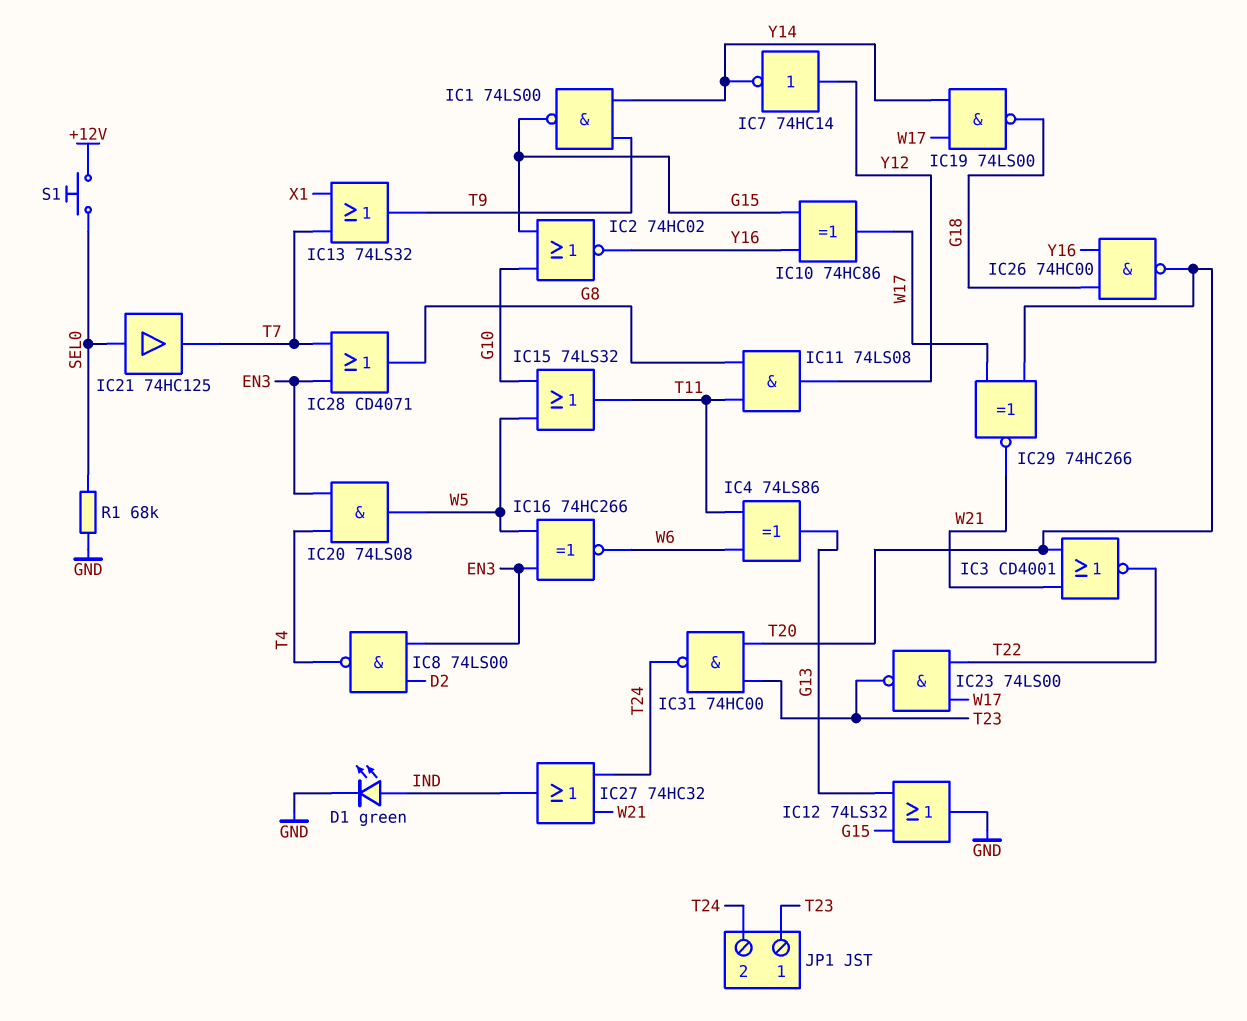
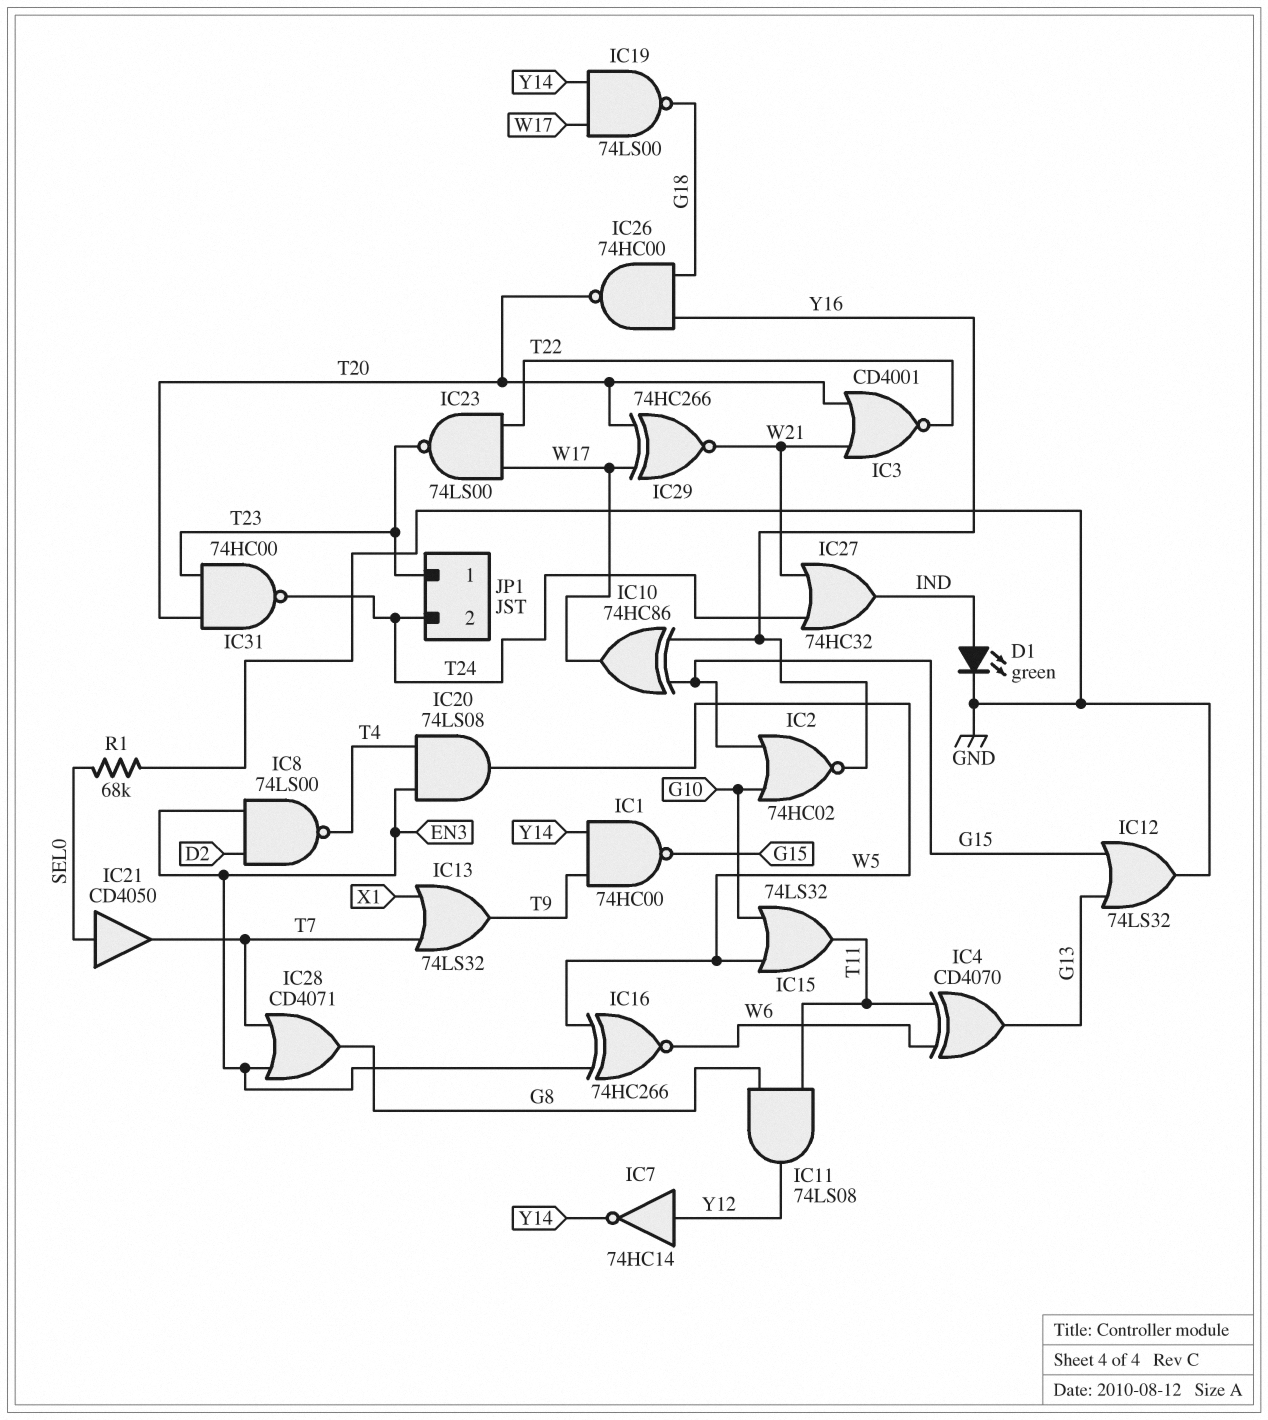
IC1: NAND 74LS00 (in T9, in Y14, out G15) -> NAND 74HC00 (in T9, in Y14, out G15)
IC4: XOR 74LS86 (in T11, in W6, out G13) -> XOR CD4070 (in T11, in W6, out G13)
IC21: buffer 74HC125 (in SEL0, out T7) -> buffer CD4050 (in SEL0, out T7)
S1: button (+12V, SEL0) -> none

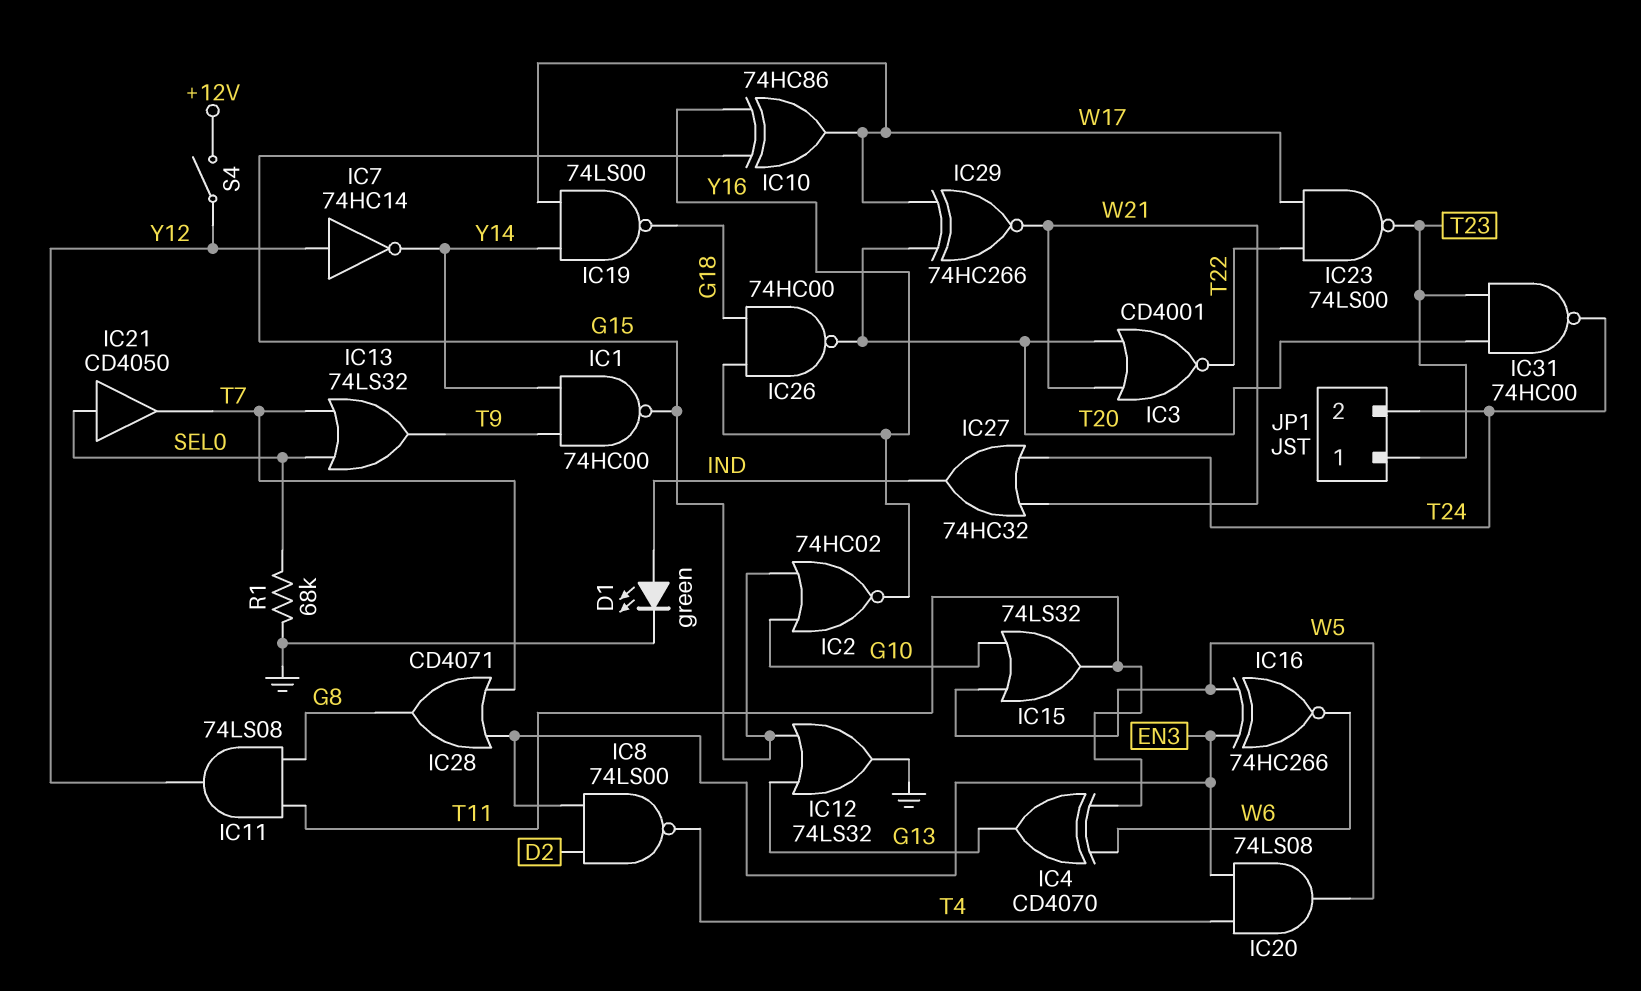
IC13: OR 74LS32 (in T7, in X1, out T9) -> OR 74LS32 (in SEL0, in T7, out T9)
S4: none -> switch (+12V, Y12)

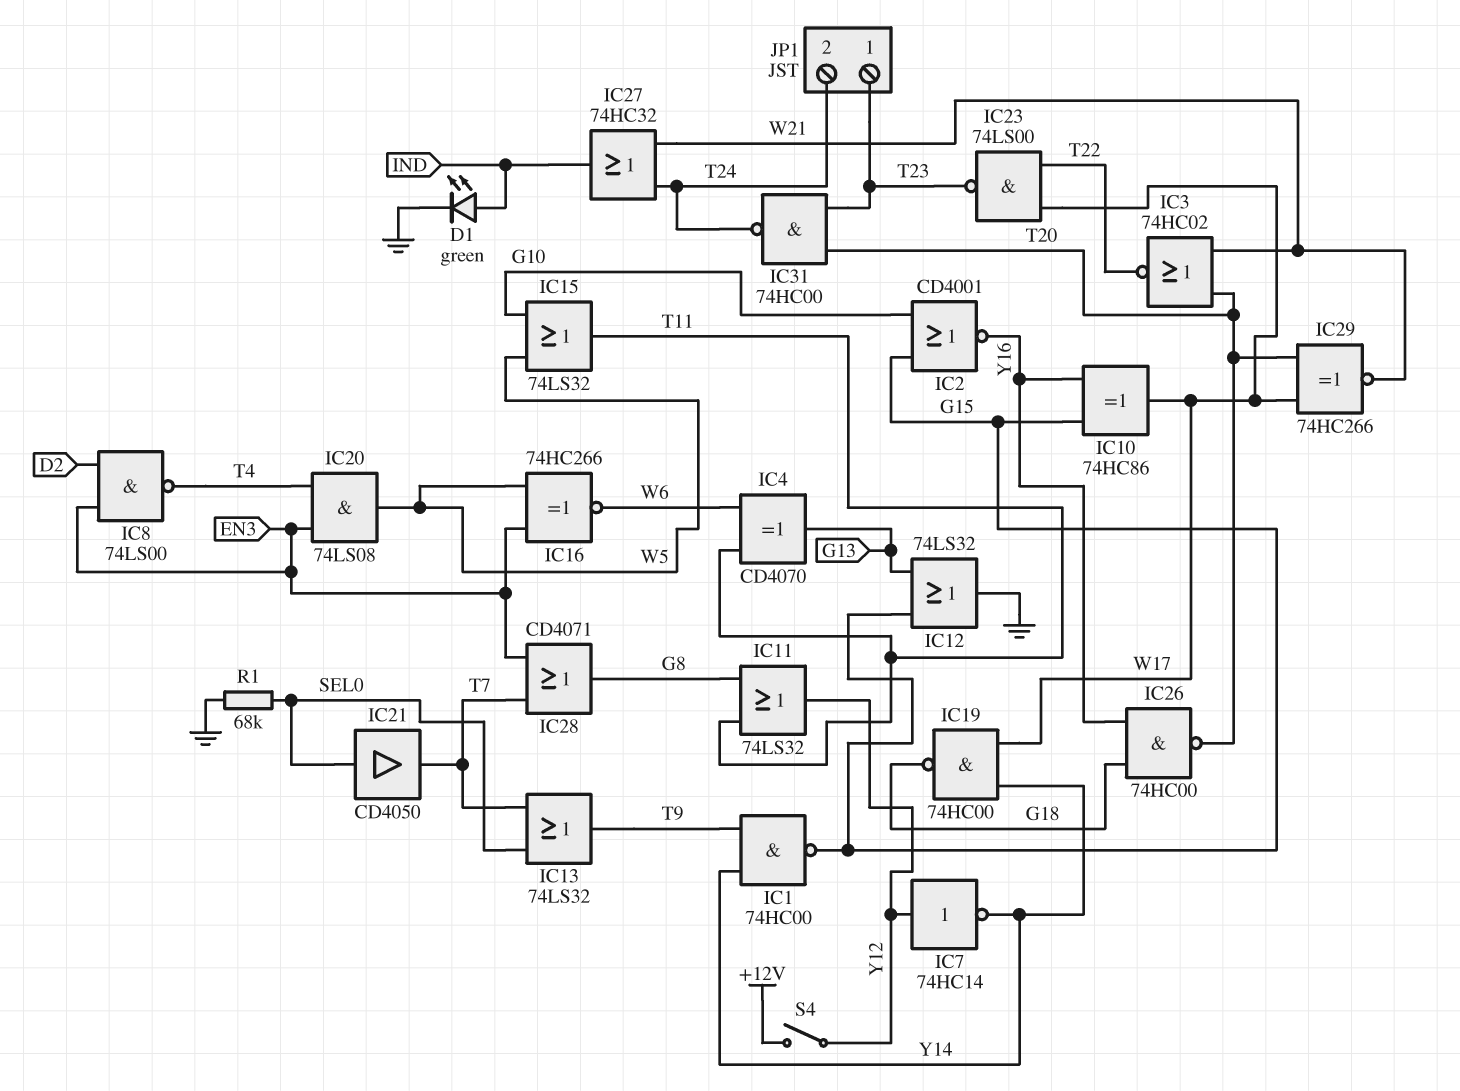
IC2: NOR 74HC02 (in G10, in G15, out Y16) -> NOR CD4001 (in G10, in G15, out Y16)
IC3: NOR CD4001 (in T20, in W21, out T22) -> NOR 74HC02 (in T20, in W21, out T22)
IC11: AND 74LS08 (in G8, in T11, out Y12) -> OR 74LS32 (in G8, in T11, out Y12)
IC19: NAND 74LS00 (in W17, in Y14, out G18) -> NAND 74HC00 (in W17, in Y14, out G18)

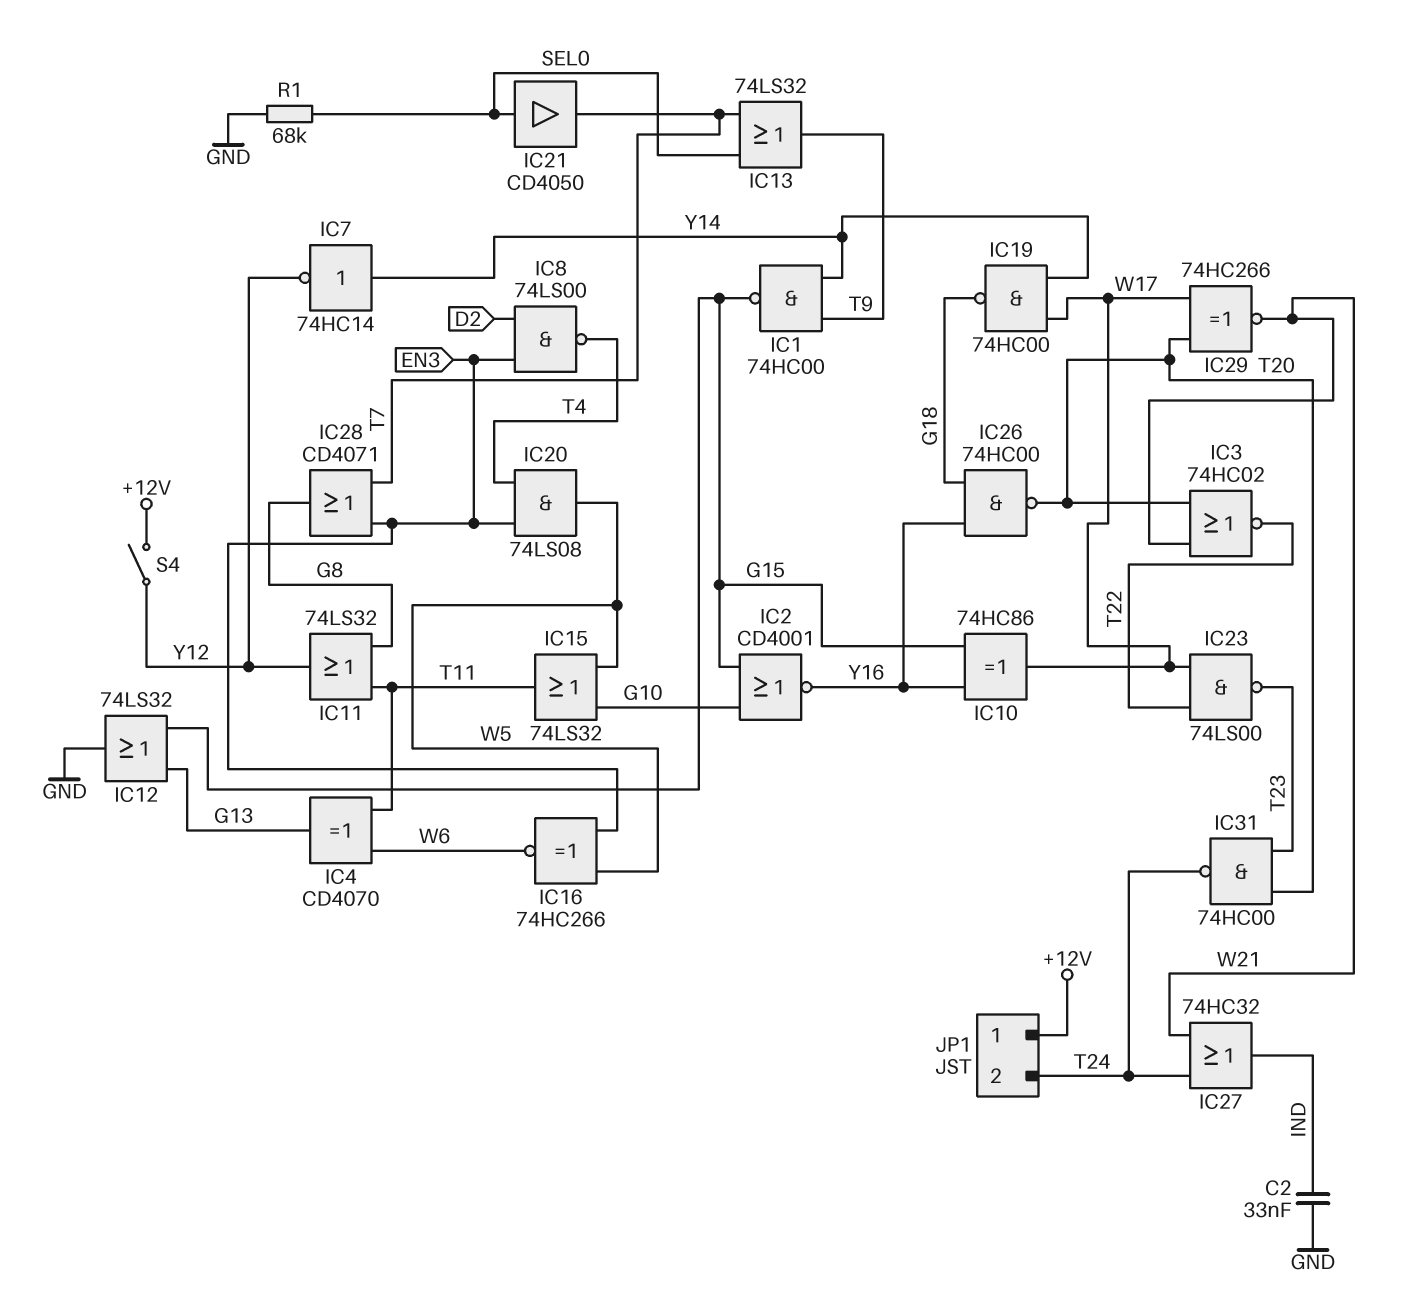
C2: none -> 33nF (GND, IND)
D1: LED green (A IND, K GND) -> none
IC7: NOT 74HC14 (in Y12, out Y14) -> NOT 74HC14 (in Y14, out Y12)
JP1 pin 1: T23 -> +12V

